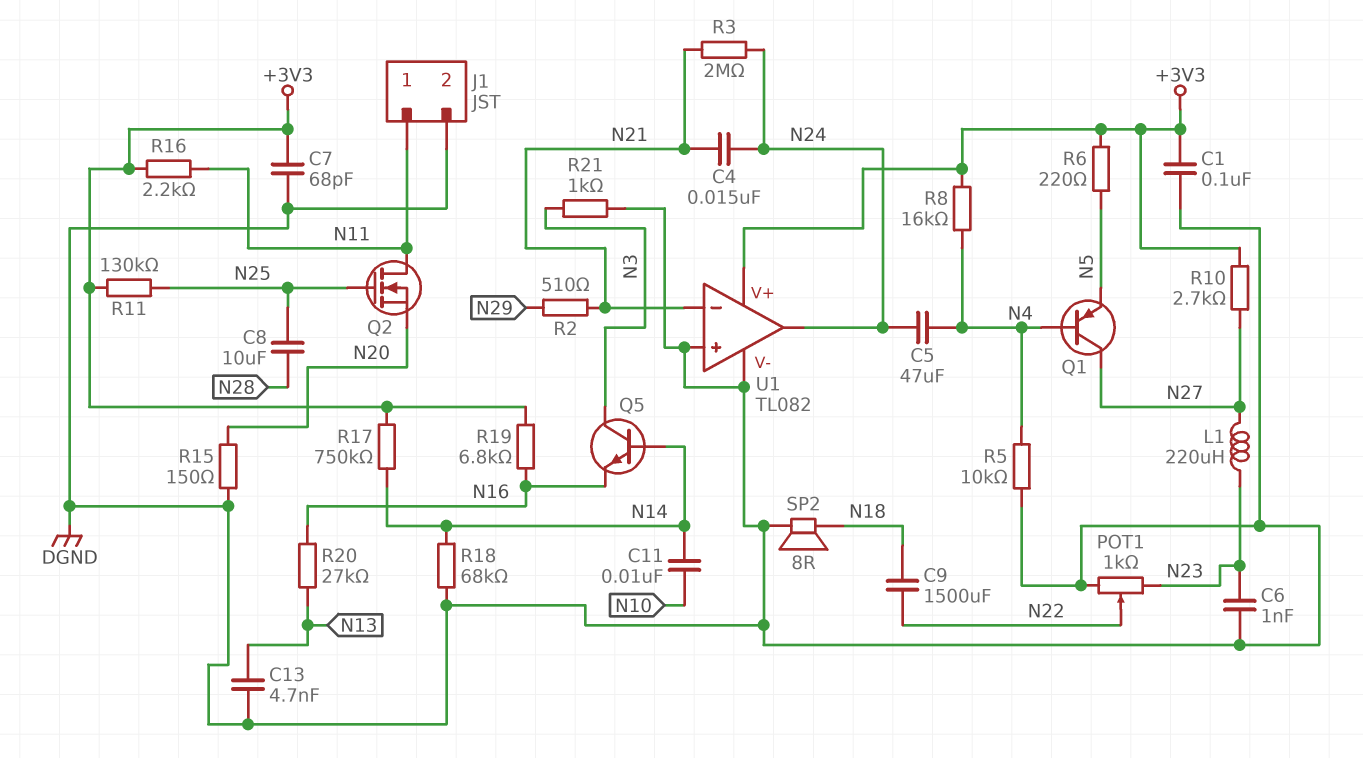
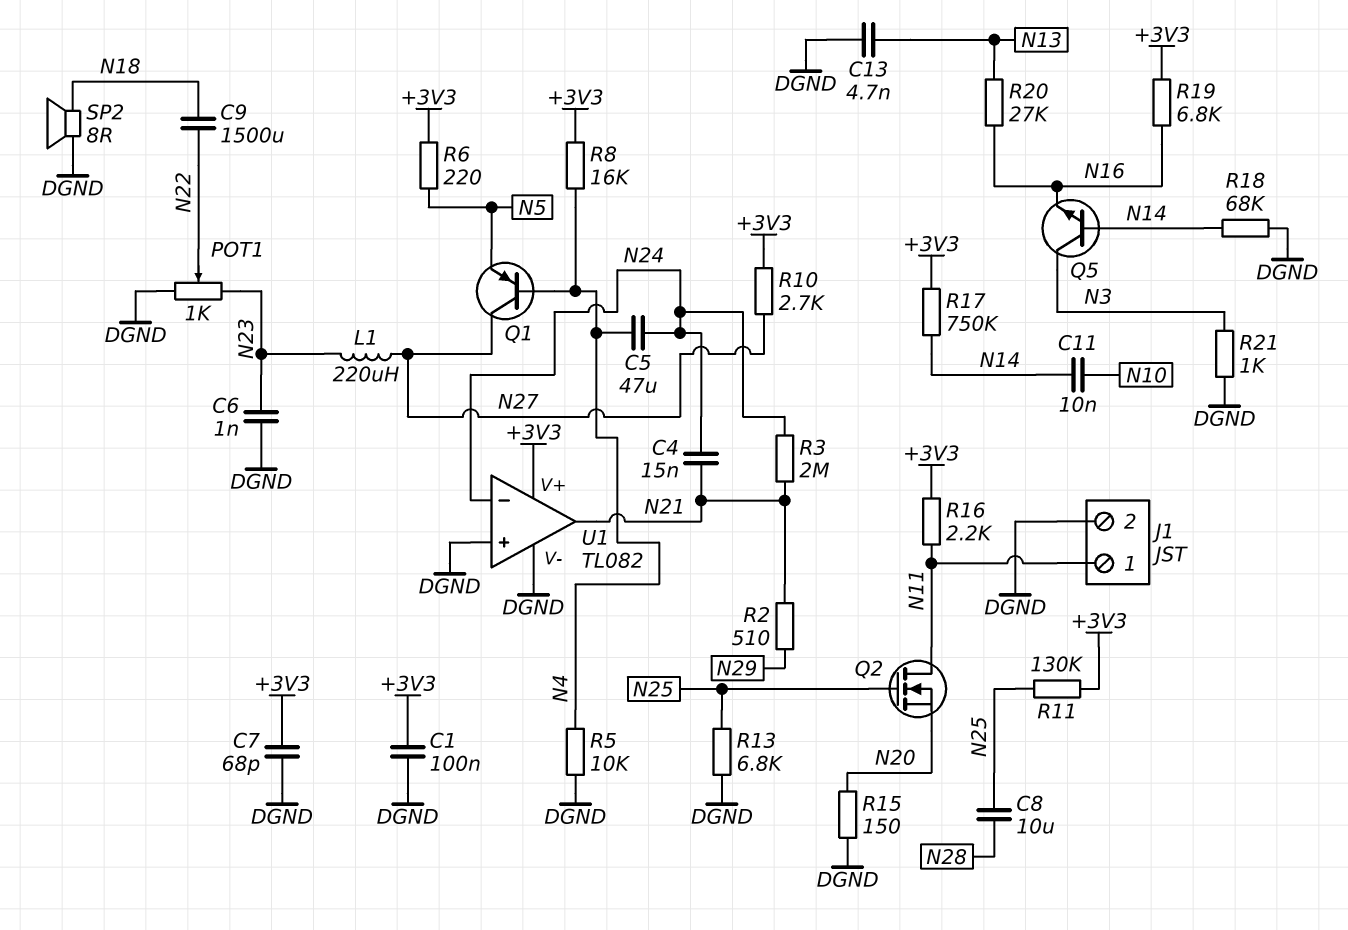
R13: none -> 6.8k (DGND, N25)
U1 pin in-: N21 -> N24
U1 pin out: N24 -> N21

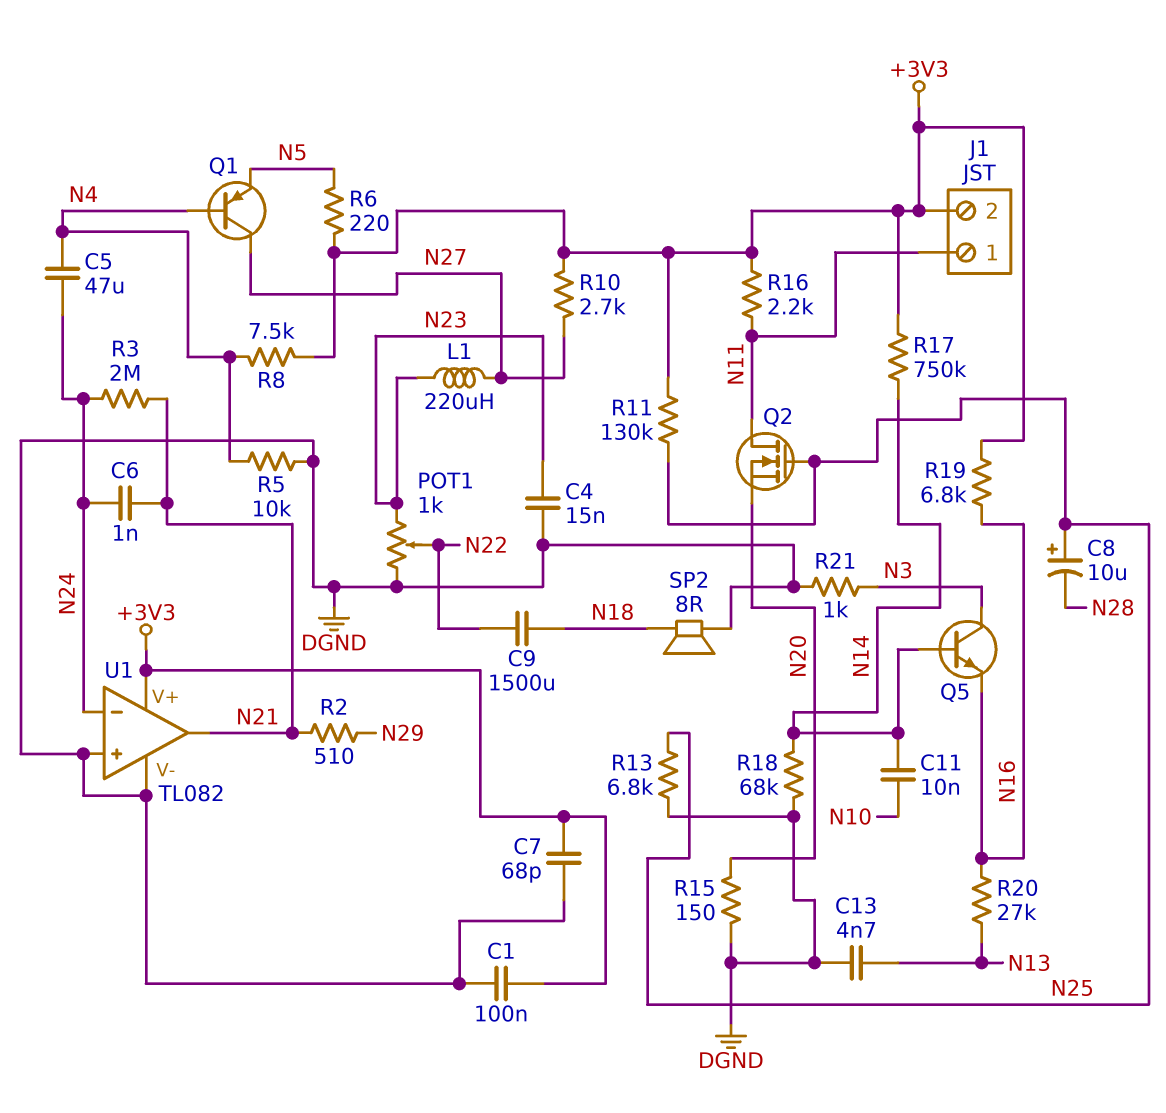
C4: 15nF (N21, N24) -> 15nF (DGND, N23)
C6: 1nF (DGND, N23) -> 1nF (N21, N24)
C8: 10uF (N25, N28) -> 10uF (plus N25, minus N28)
J1 pin 2: DGND -> +3V3
R8: 16k (+3V3, N4) -> 7.5k (+3V3, N4)

